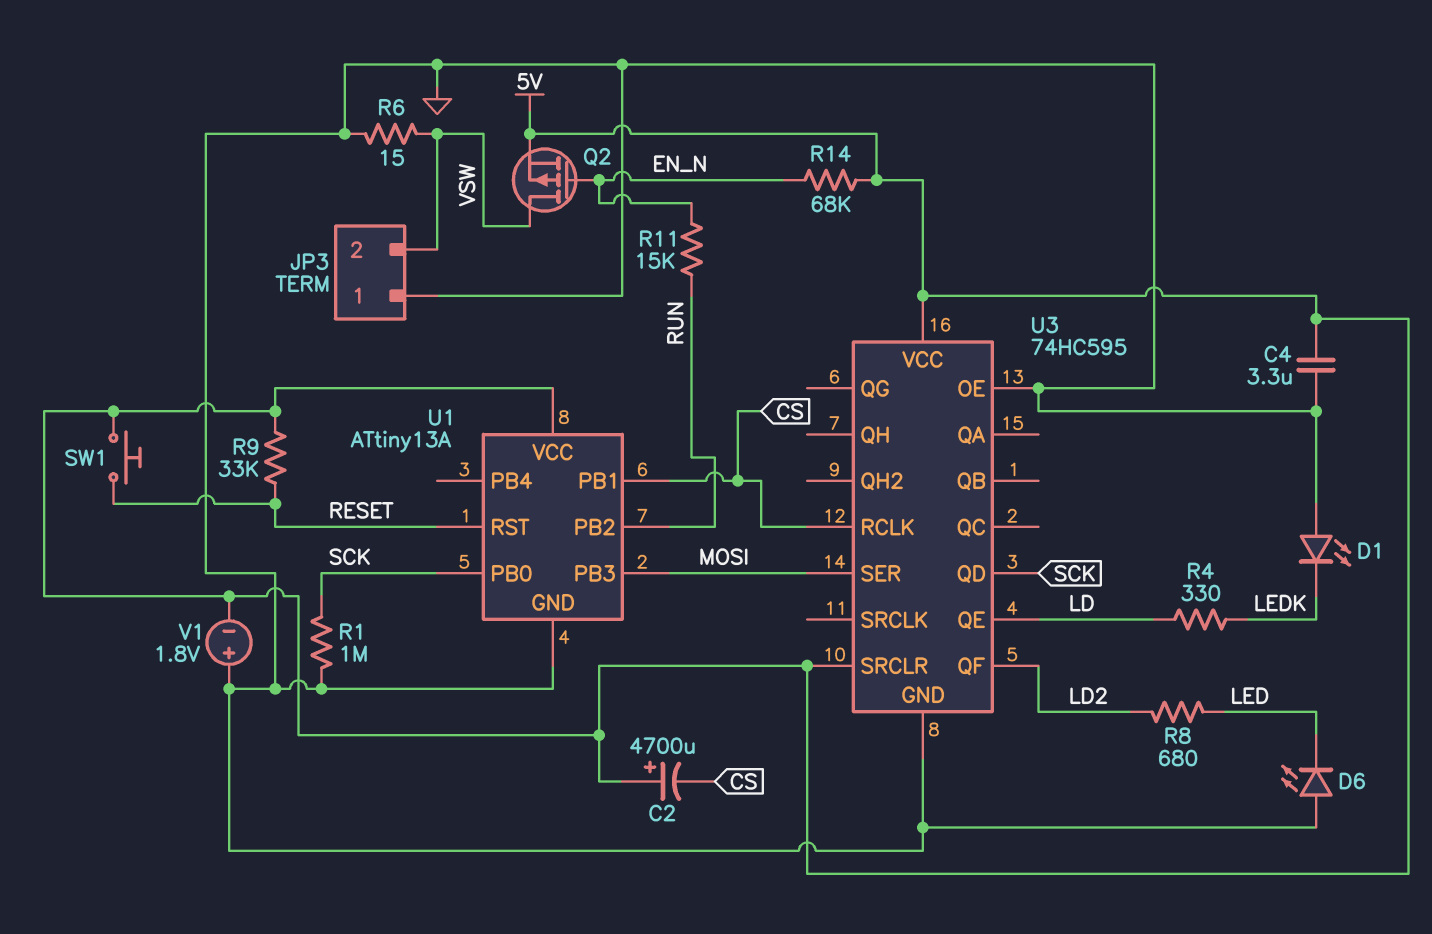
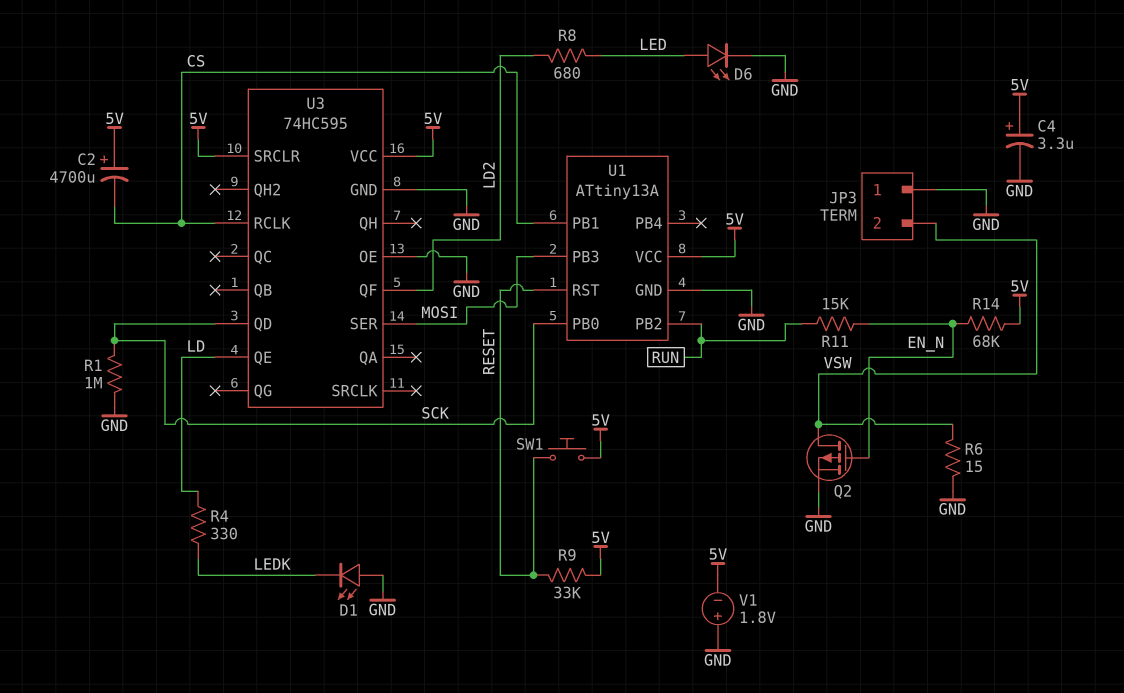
C4: 3.3uF (5V, GND) -> 3.3uF (plus 5V, minus GND)
D6: LED (A GND, K LED) -> LED (A LED, K GND)
Q2: PMOS (G EN_N, D VSW, S 5V) -> PMOS (G EN_N, D VSW, S GND)

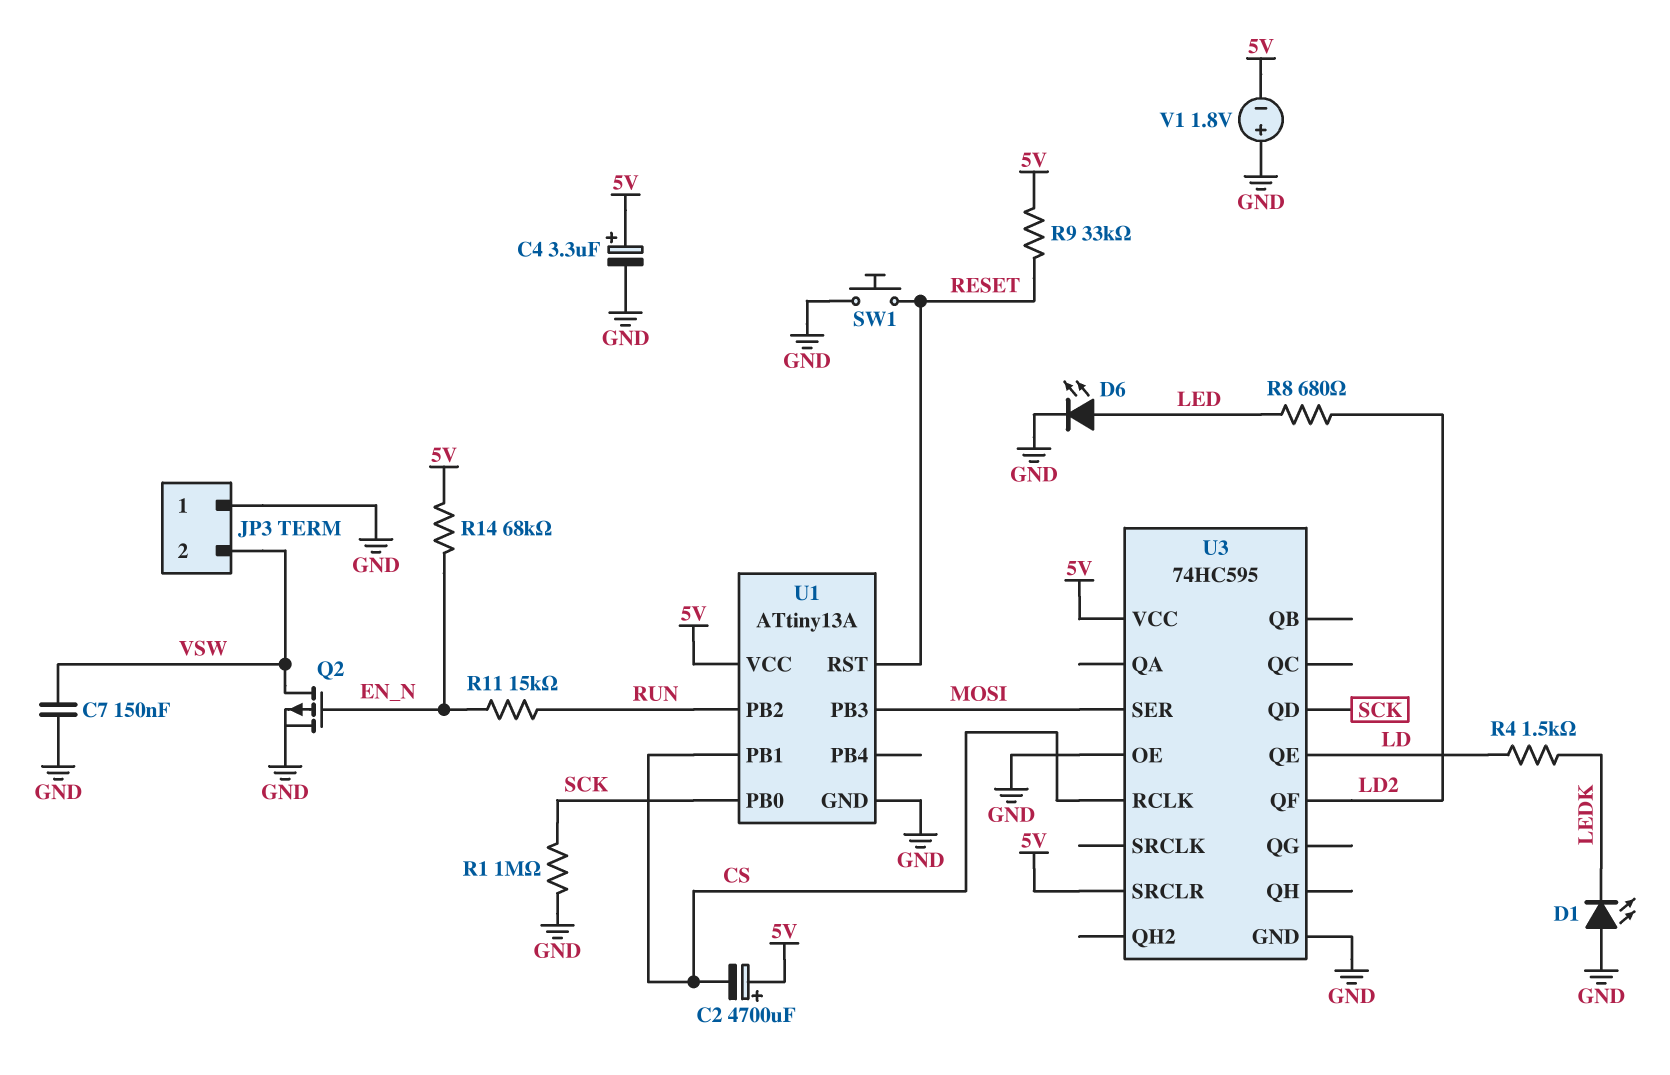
C7: none -> 150nF (GND, VSW)
R4: 330 (LD, LEDK) -> 1.5k (LD, LEDK)
R6: 15 (GND, VSW) -> none
SW1: button (5V, RESET) -> button (GND, RESET)

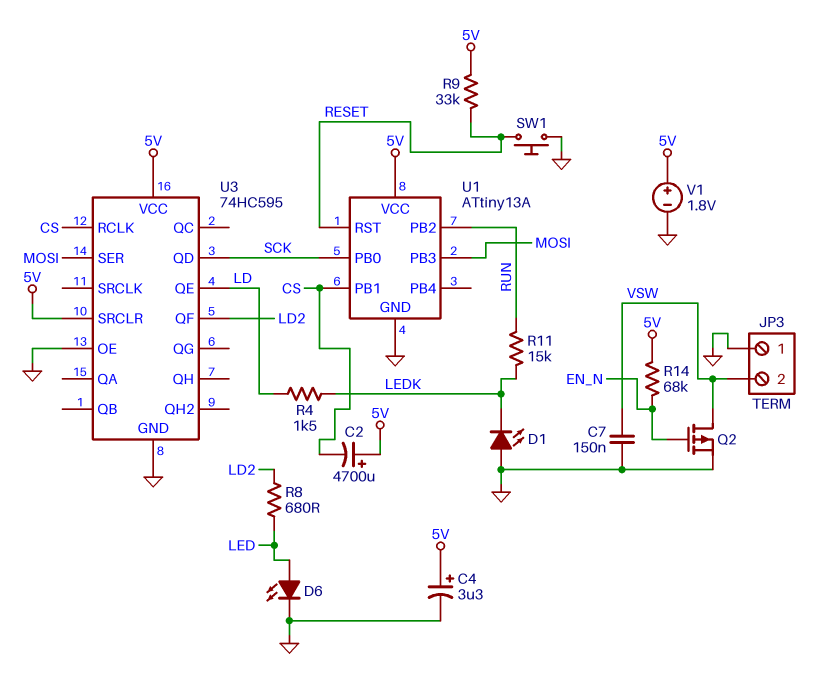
R1: 1M (GND, SCK) -> none
R11: 15k (EN_N, RUN) -> 15k (LEDK, RUN)
V1: 1.8V (plus GND, minus 5V) -> 1.8V (plus 5V, minus GND)

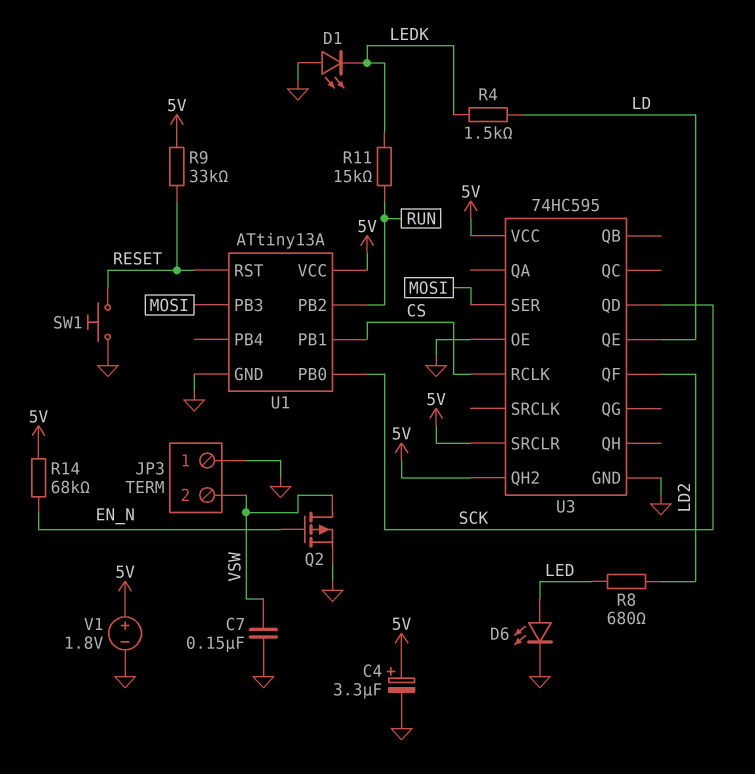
C2: 4700uF (plus 5V, minus CS) -> none
U3 pin QH2: none -> 5V

